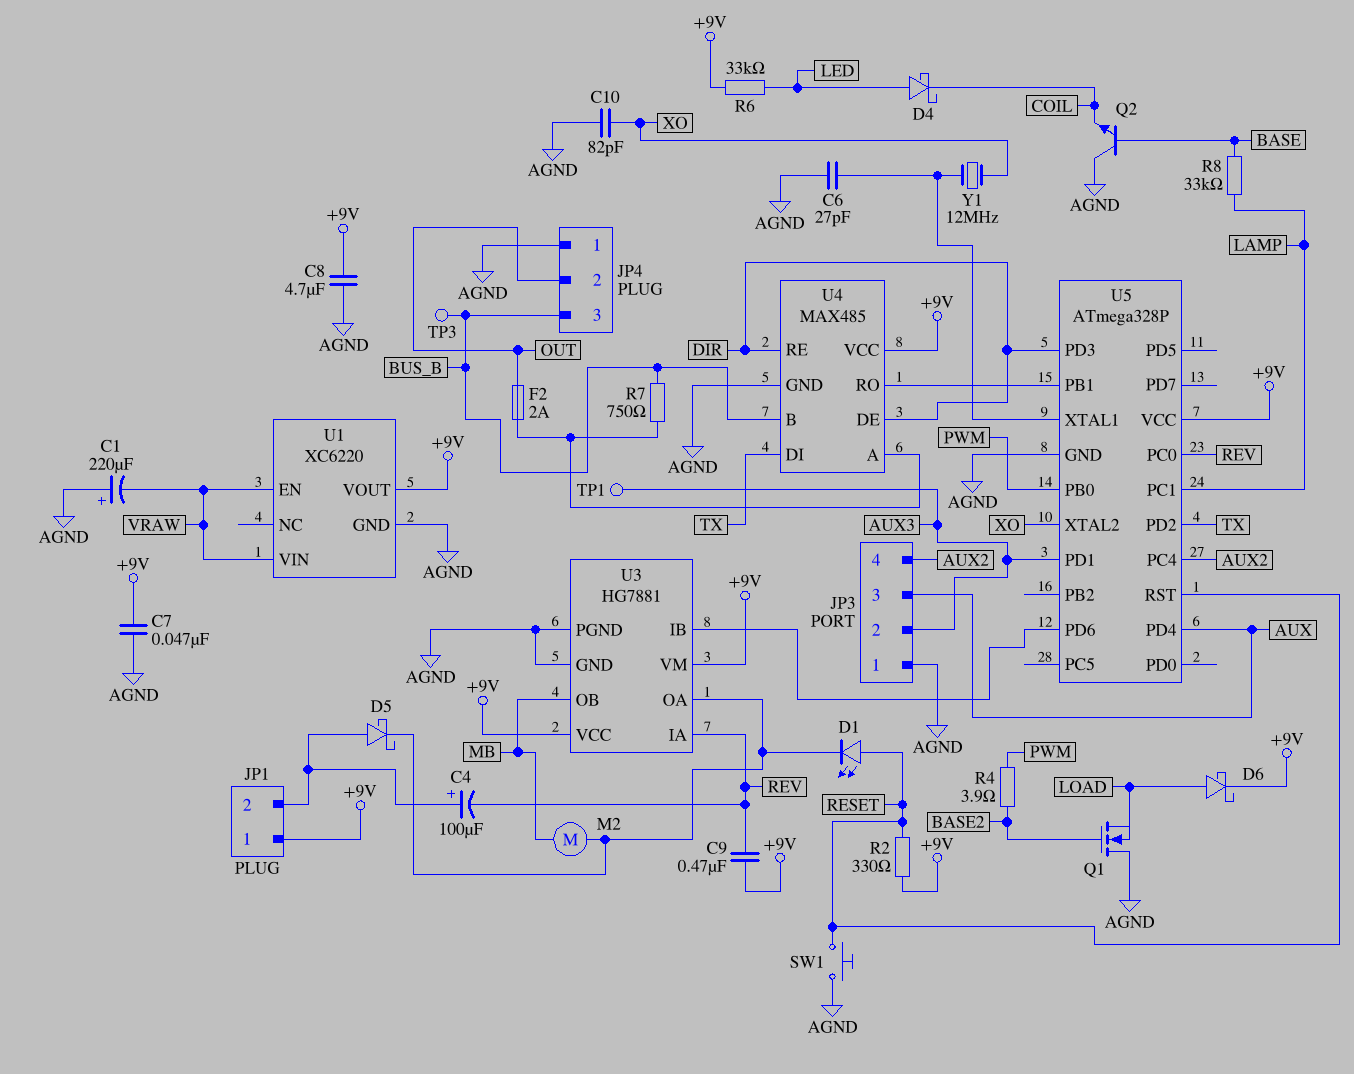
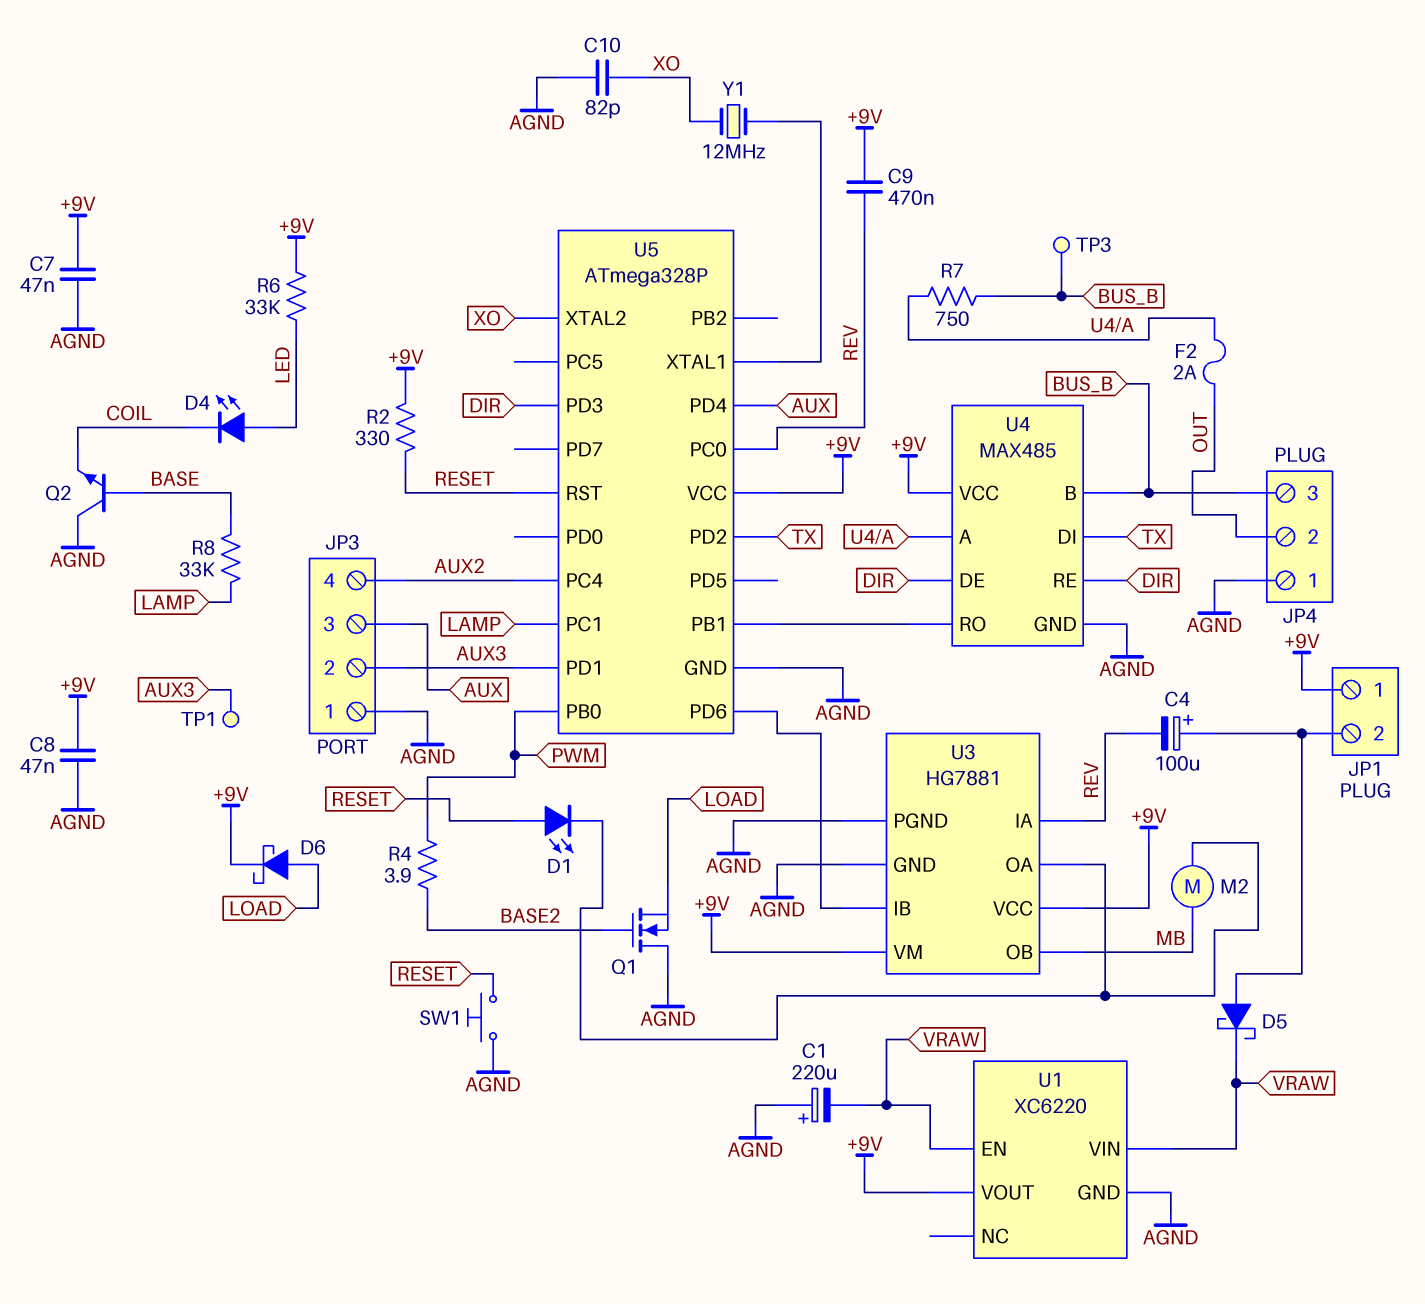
C6: 27pF (AGND, U5/XTAL1) -> none
C8: 4.7uF (+9V, AGND) -> 47nF (+9V, AGND)
D4: schottky (A LED, K COIL) -> LED (A LED, K COIL)
D5: schottky (A JP1/2, K U3/OA) -> schottky (A JP1/2, K VRAW)

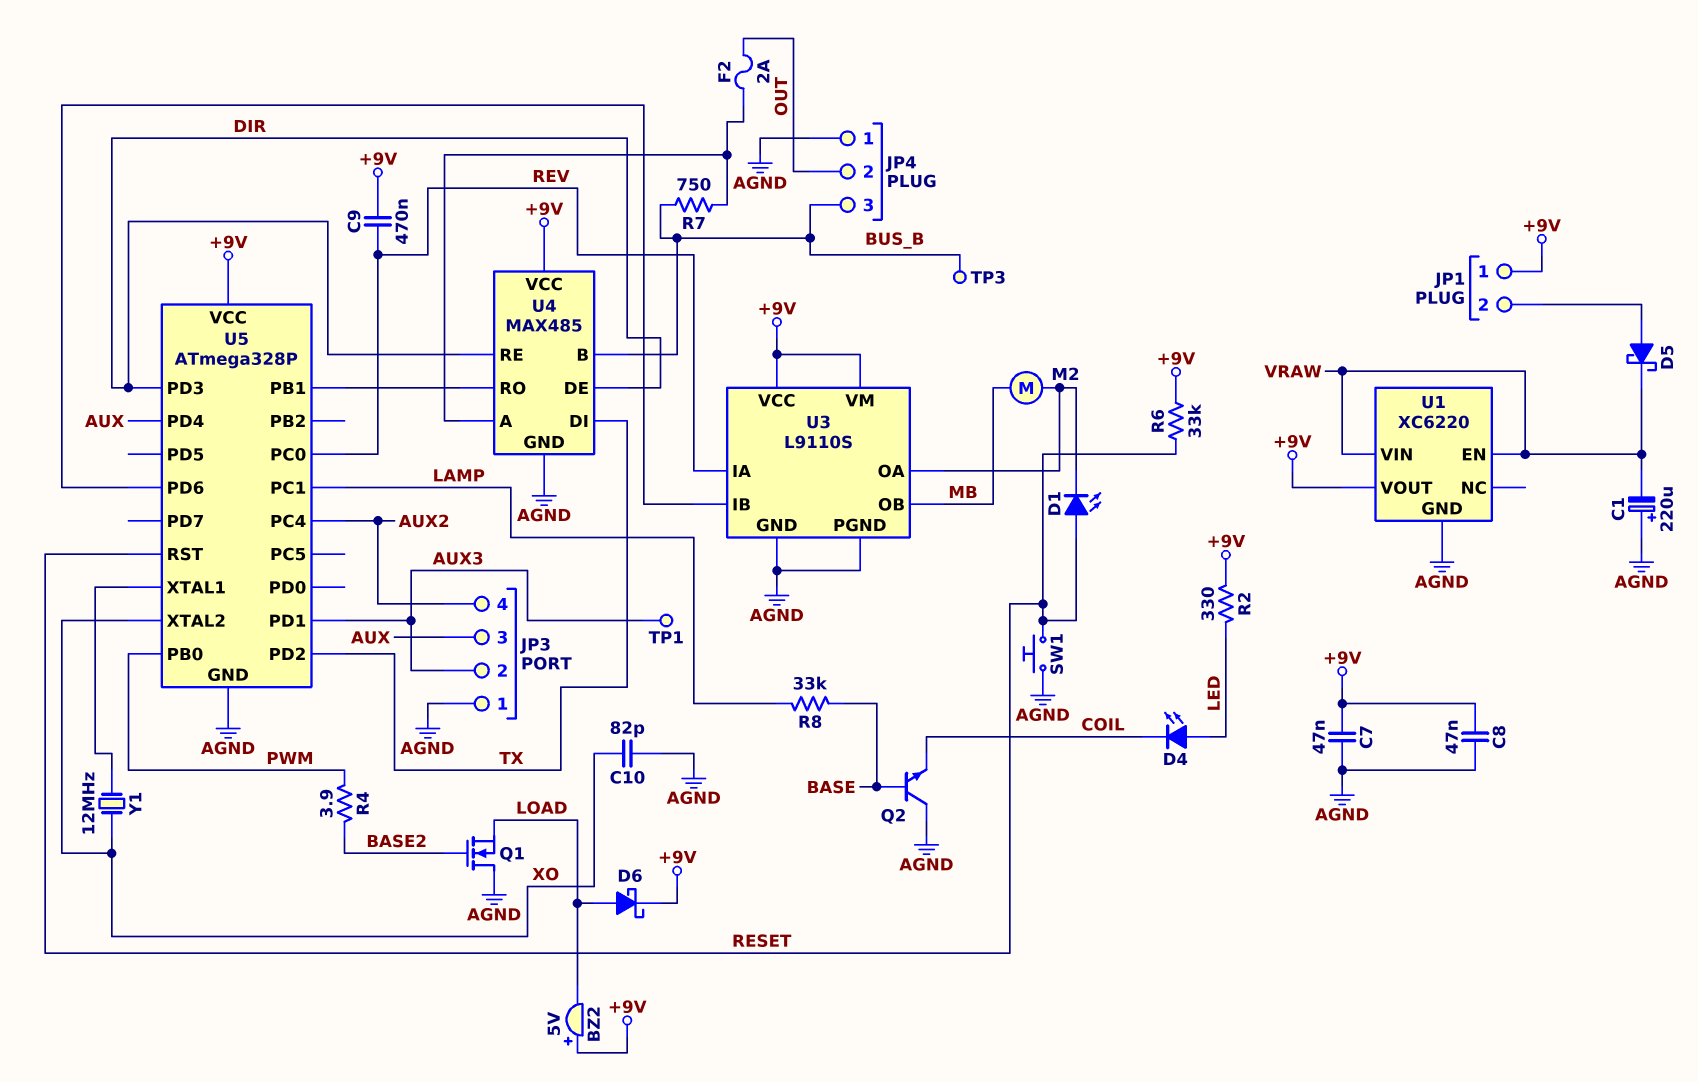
BZ2: none -> buzzer 5V (plus +9V, minus LOAD)
C4: 100uF (plus JP1/2, minus REV) -> none
R2: 330 (+9V, RESET) -> 330 (+9V, LED)
R6: 33k (+9V, LED) -> 33k (+9V, RESET)
U3: HG7881 -> L9110S

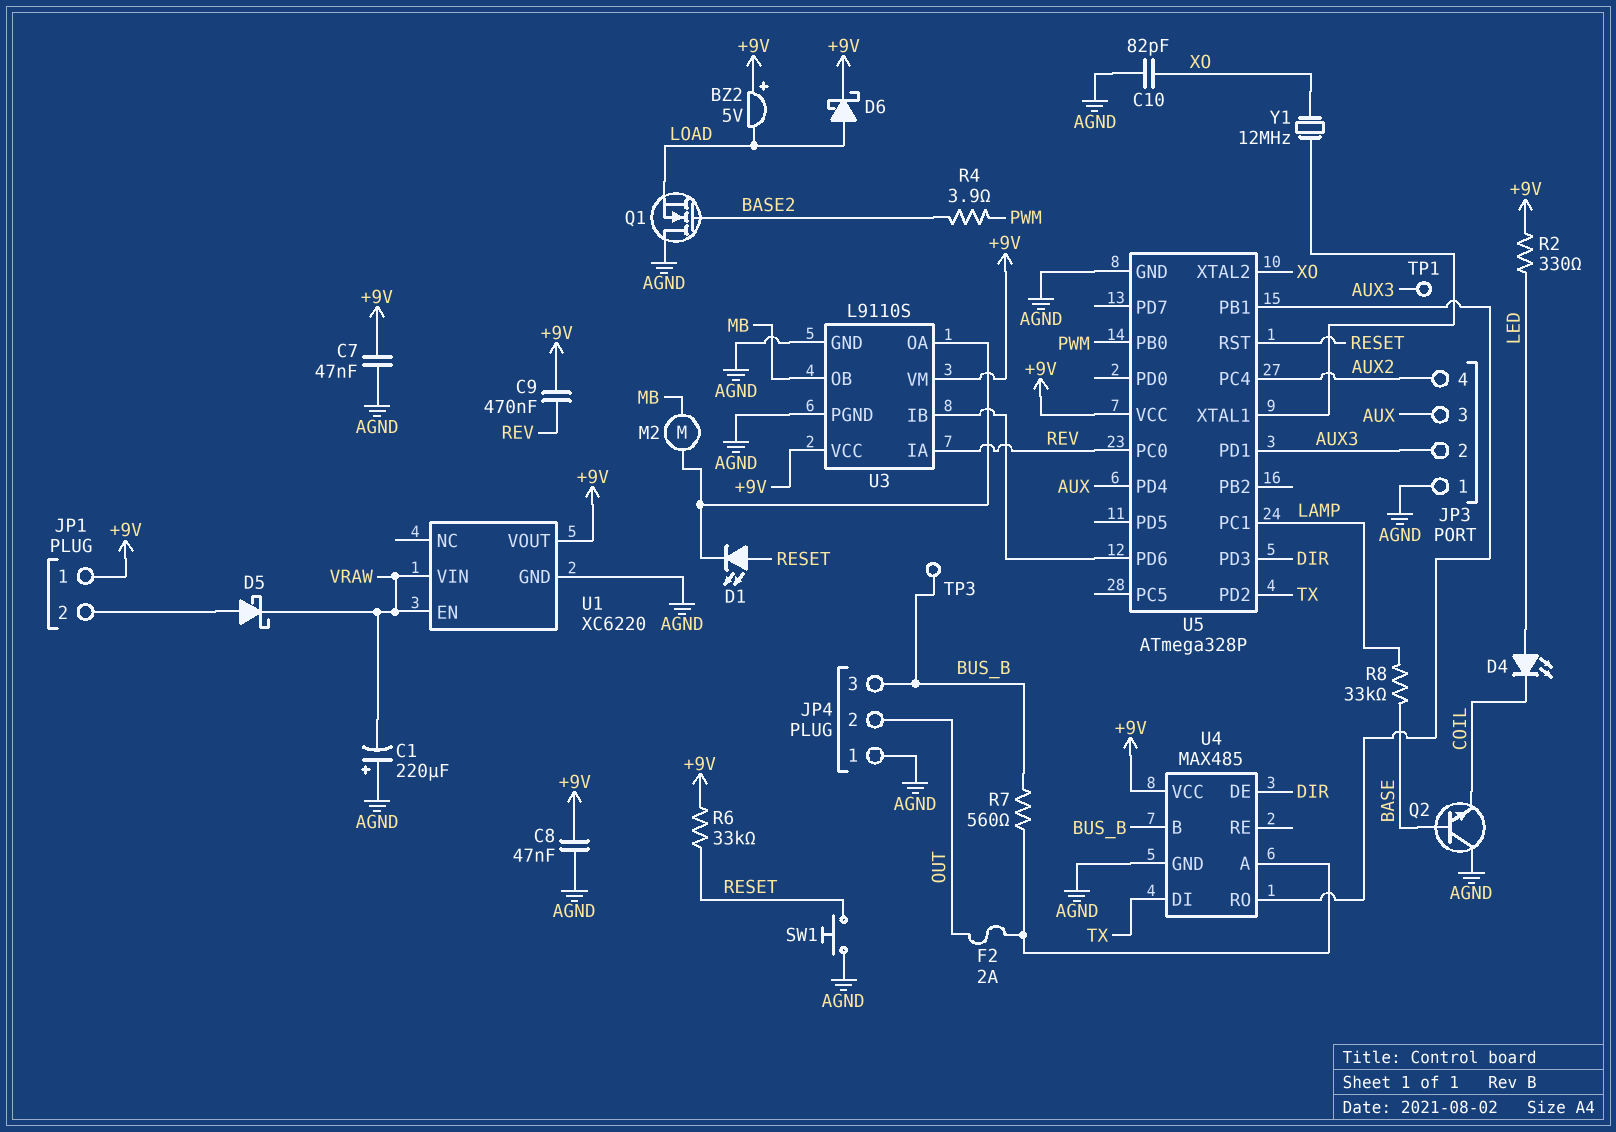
R7: 750 (BUS_B, U4/A) -> 560 (BUS_B, U4/A)
U4 pin RE: DIR -> none

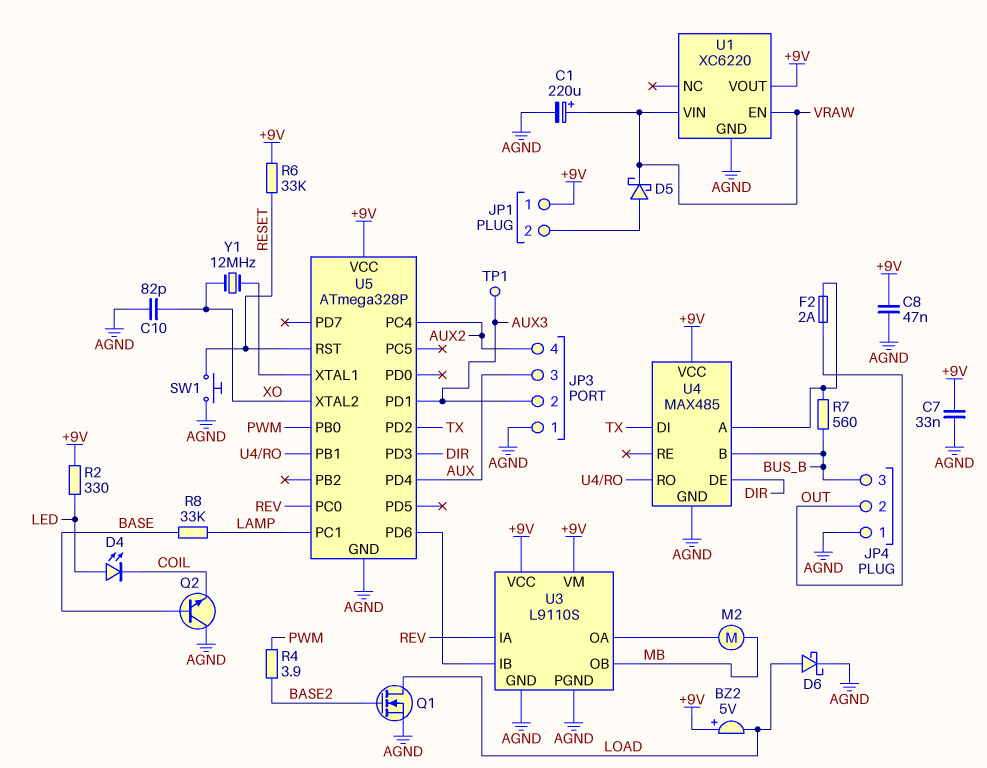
C1: 220uF (plus AGND, minus VRAW) -> 220uF (plus VRAW, minus AGND)
C7: 47nF (+9V, AGND) -> 33nF (+9V, AGND)
C9: 470nF (+9V, REV) -> none
D1: LED (A RESET, K U3/OA) -> none
D6: schottky (A LOAD, K +9V) -> schottky (A LOAD, K AGND)
Q1: NMOS (G BASE2, D AGND, S LOAD) -> NMOS (G BASE2, D LOAD, S AGND)
TP3: test point (BUS_B) -> none

